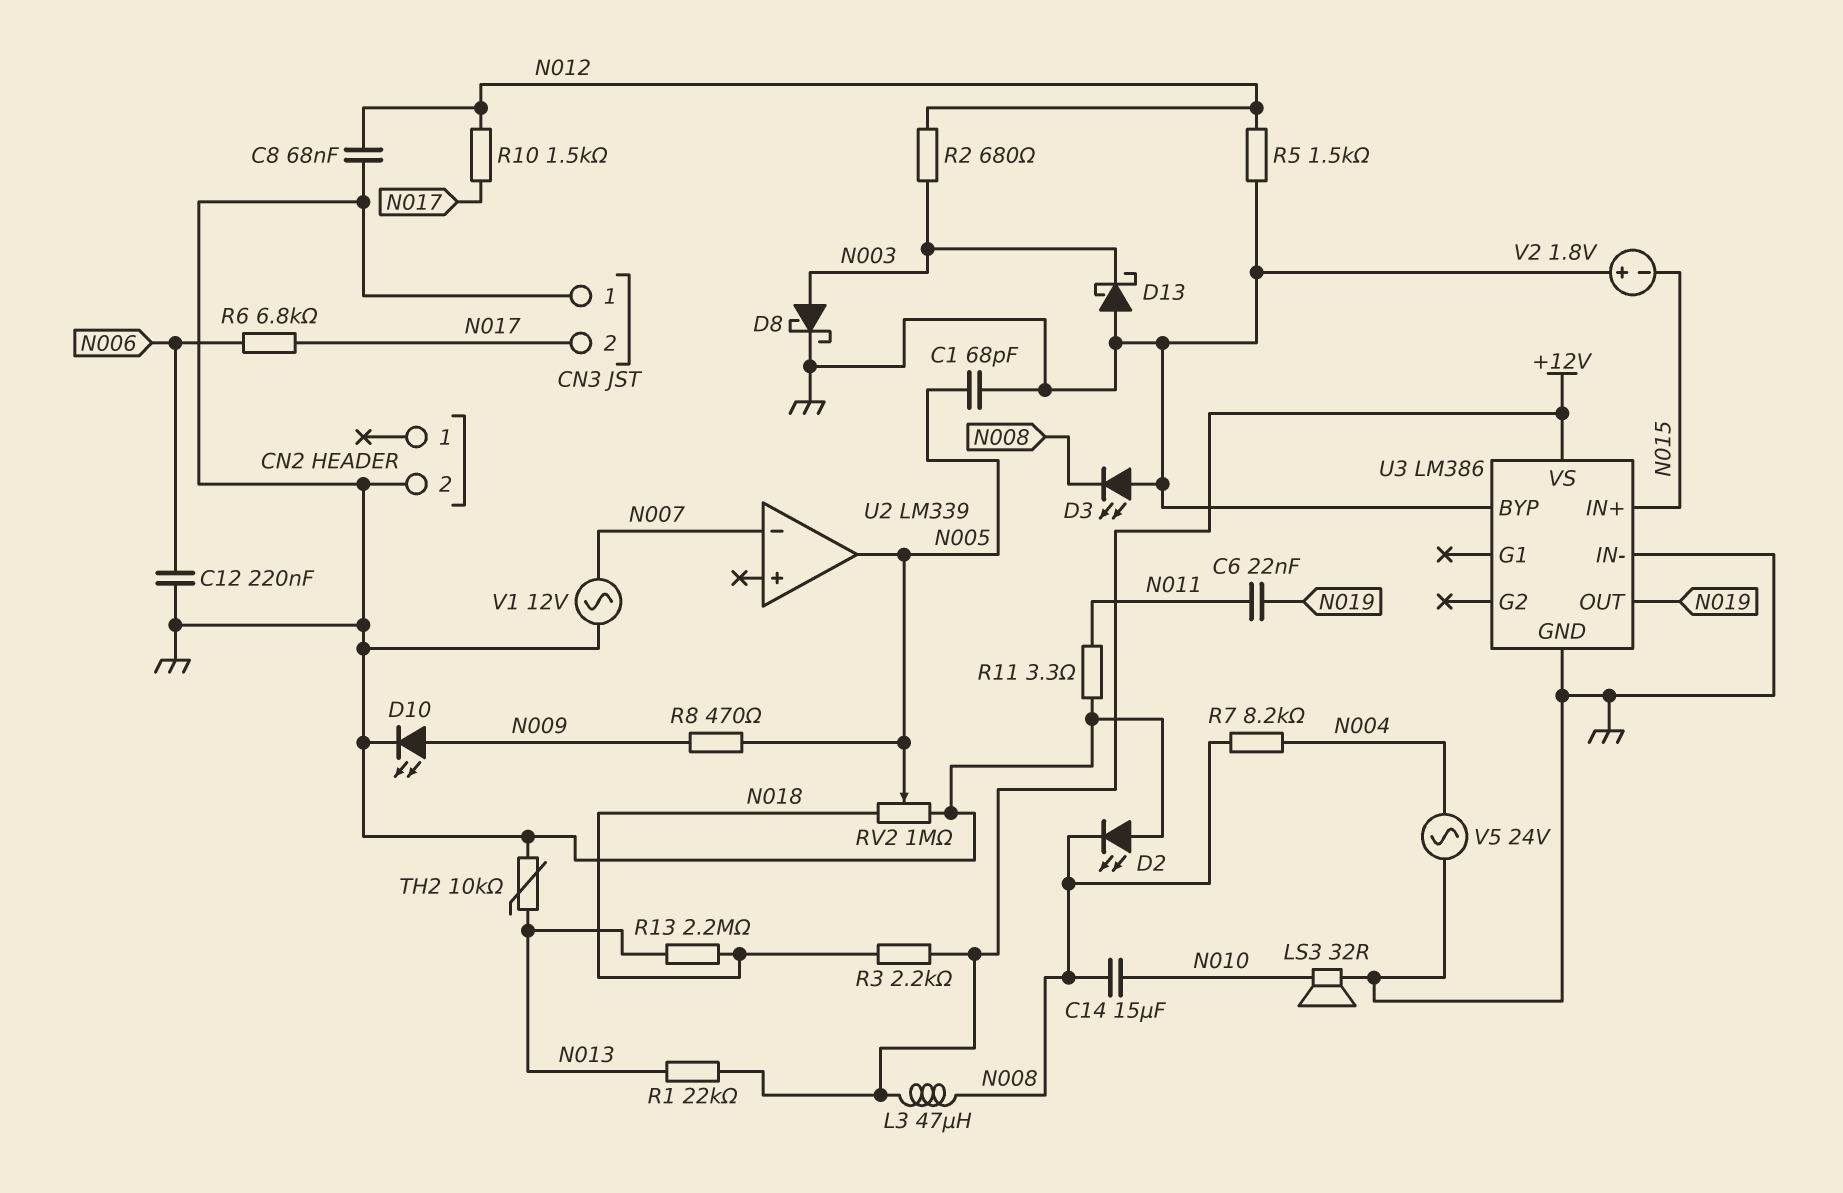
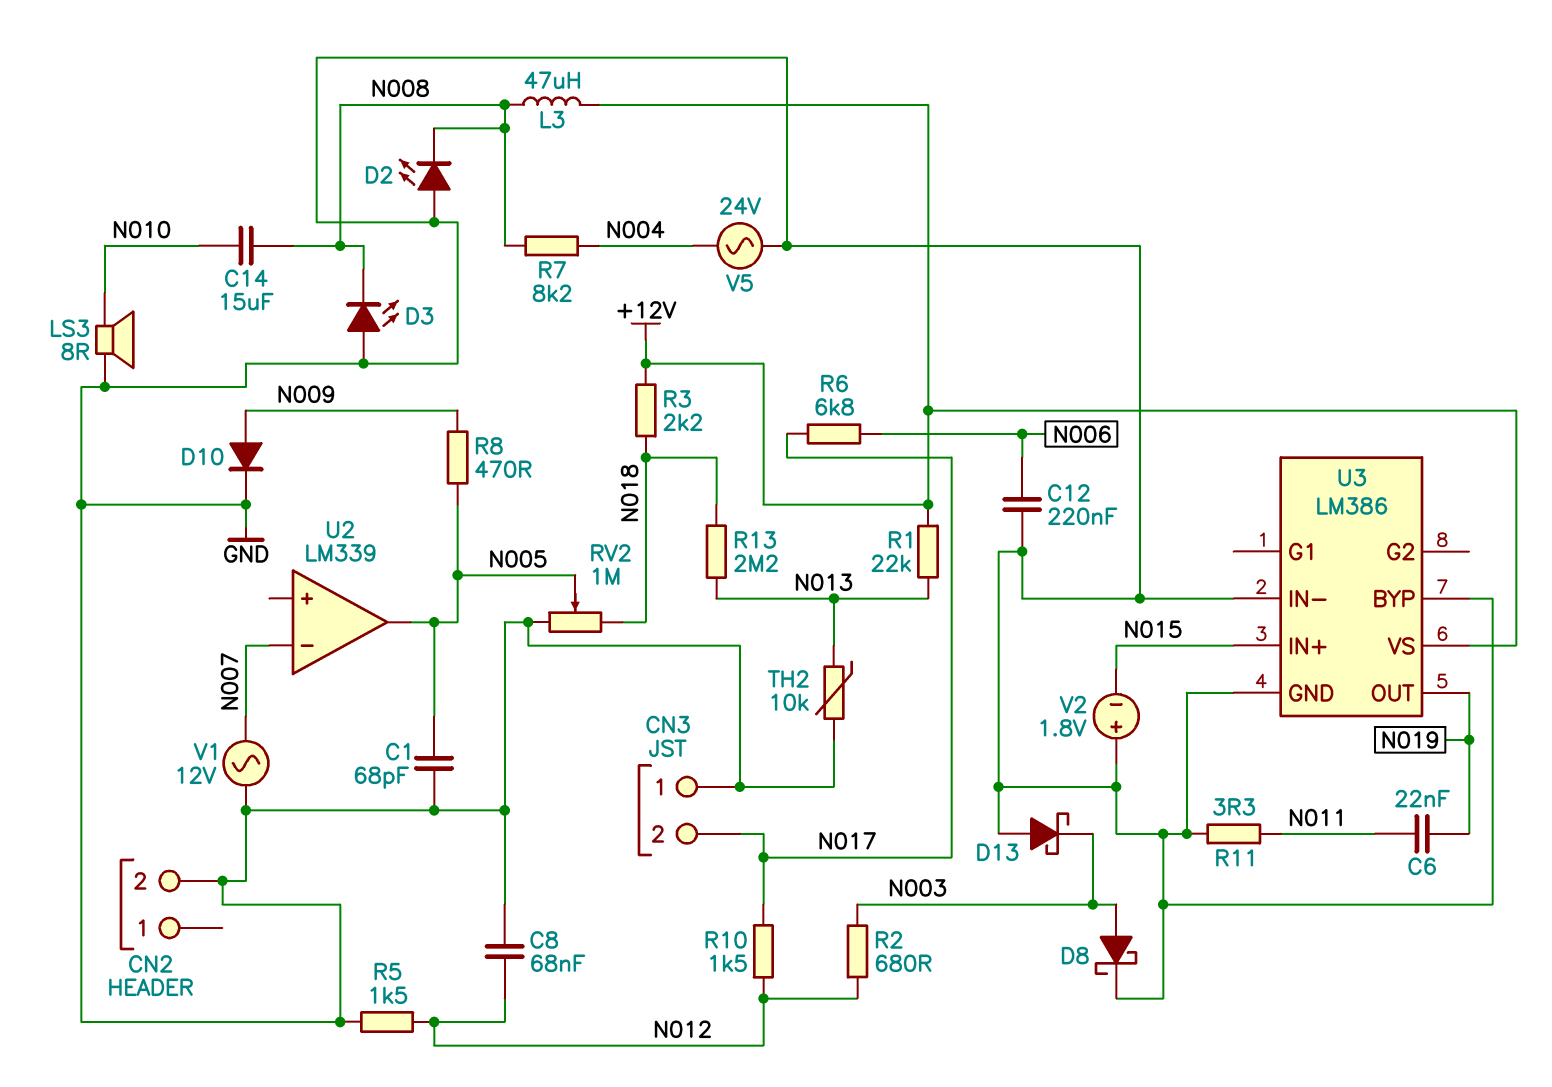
D10: LED (A N009, K GND) -> diode (A N009, K GND)
LS3: speaker 32R (GND, N010) -> speaker 8R (GND, N010)

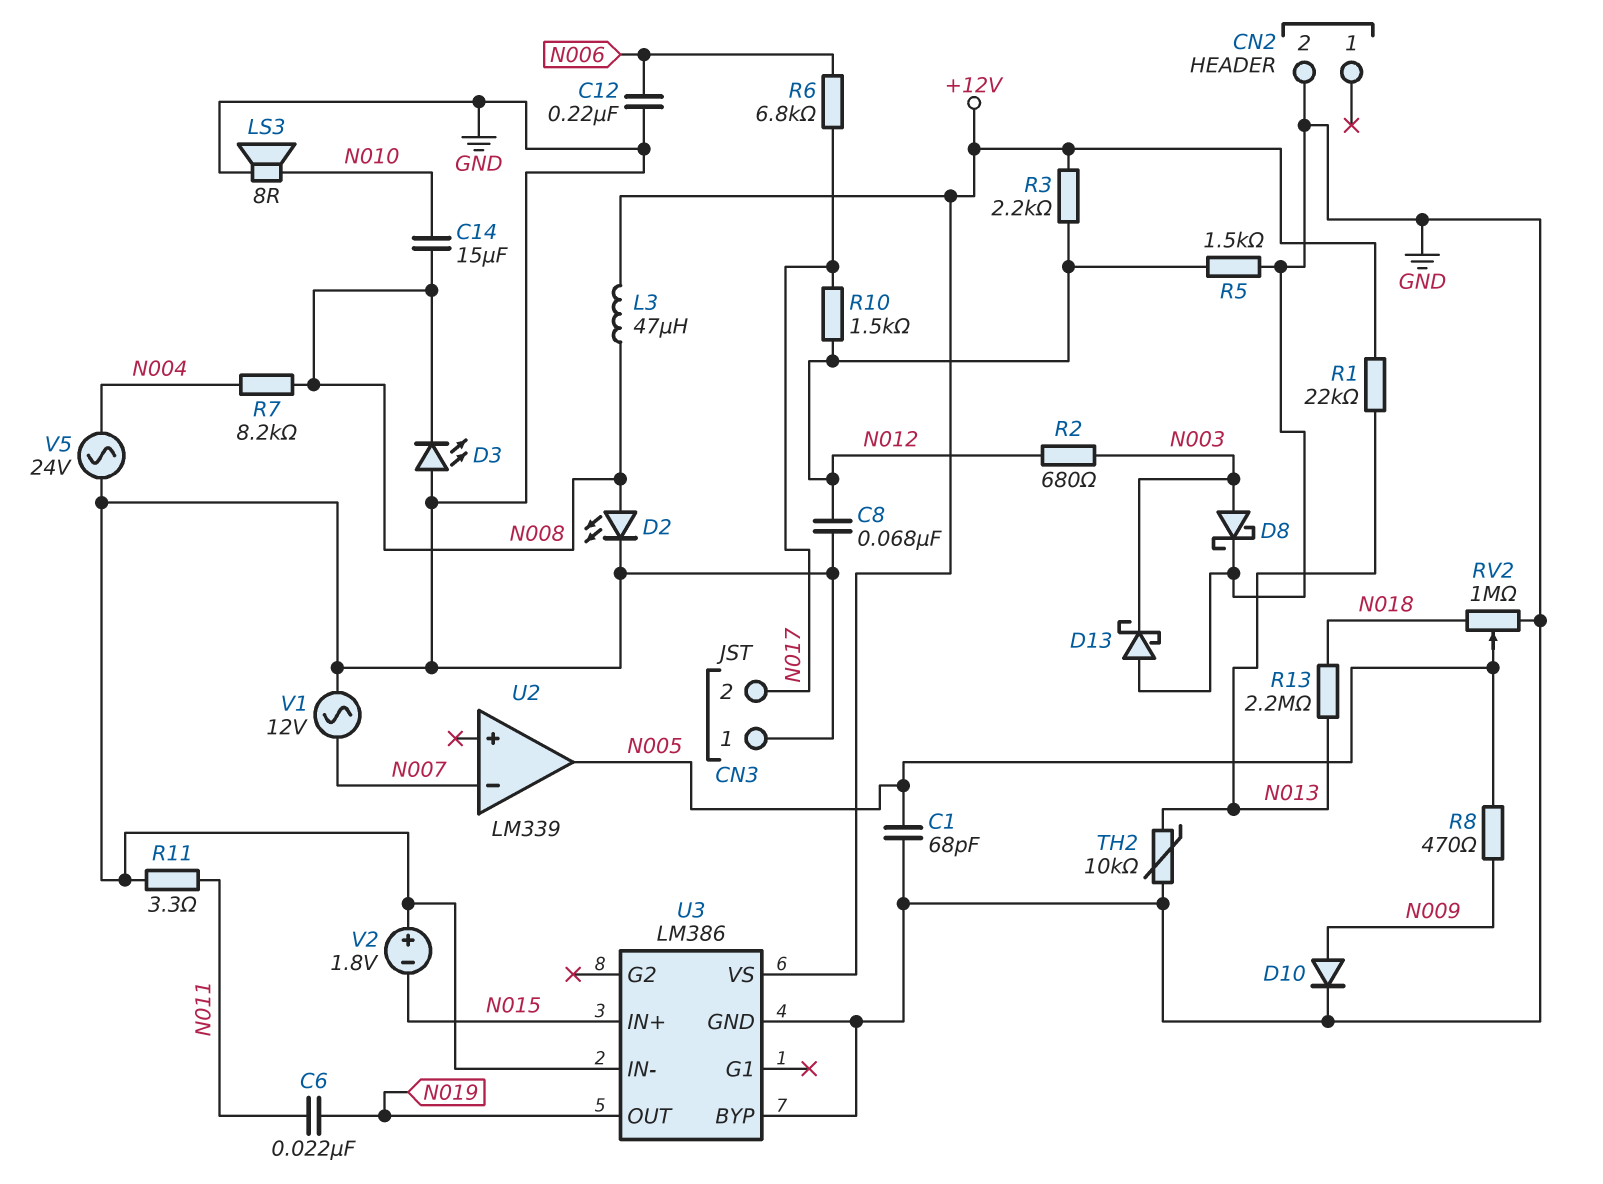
D2: LED (A GND, K N008) -> LED (A N008, K GND)
R3: 2.2k (+12V, N018) -> 2.2k (+12V, N012)

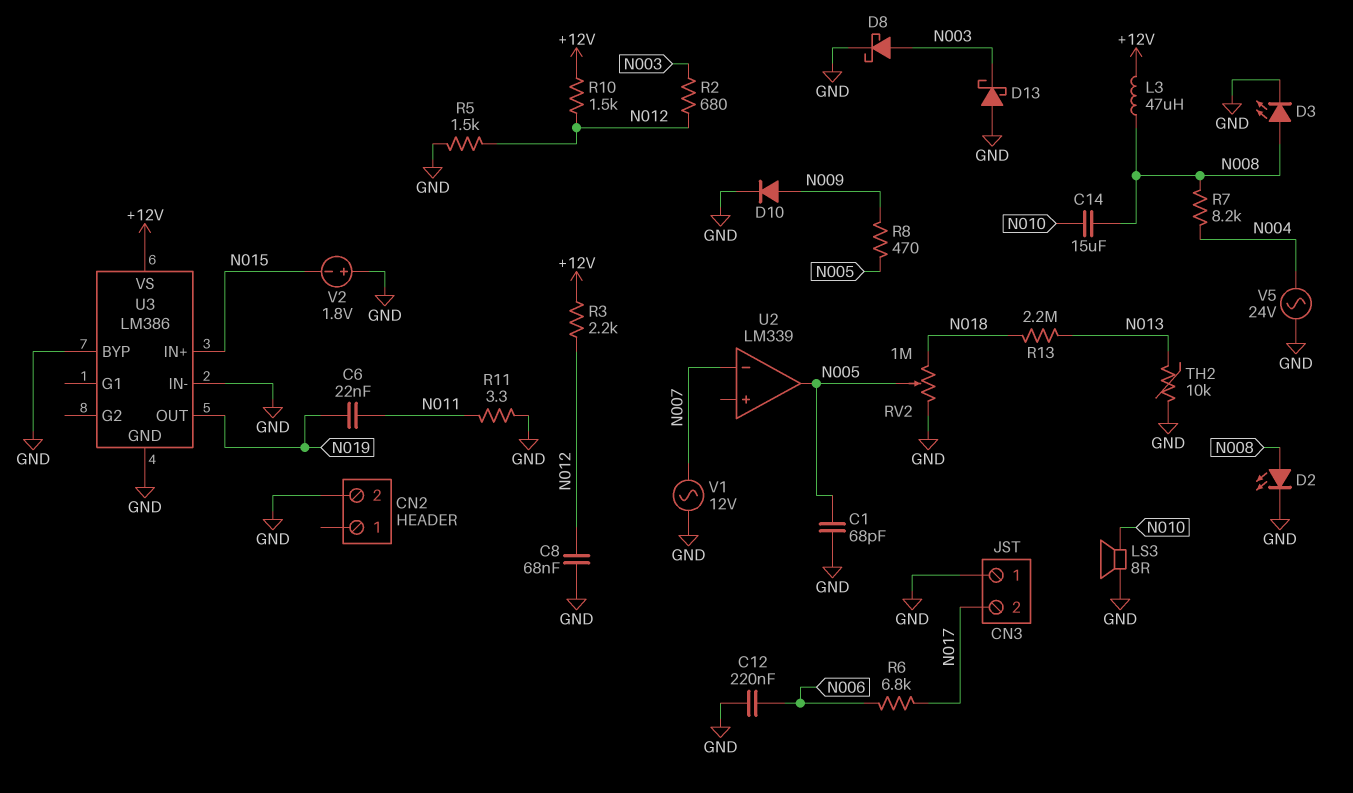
D3: LED (A GND, K N008) -> LED (A N008, K GND)
R1: 22k (+12V, N013) -> none
R10: 1.5k (N012, N017) -> 1.5k (+12V, N012)

